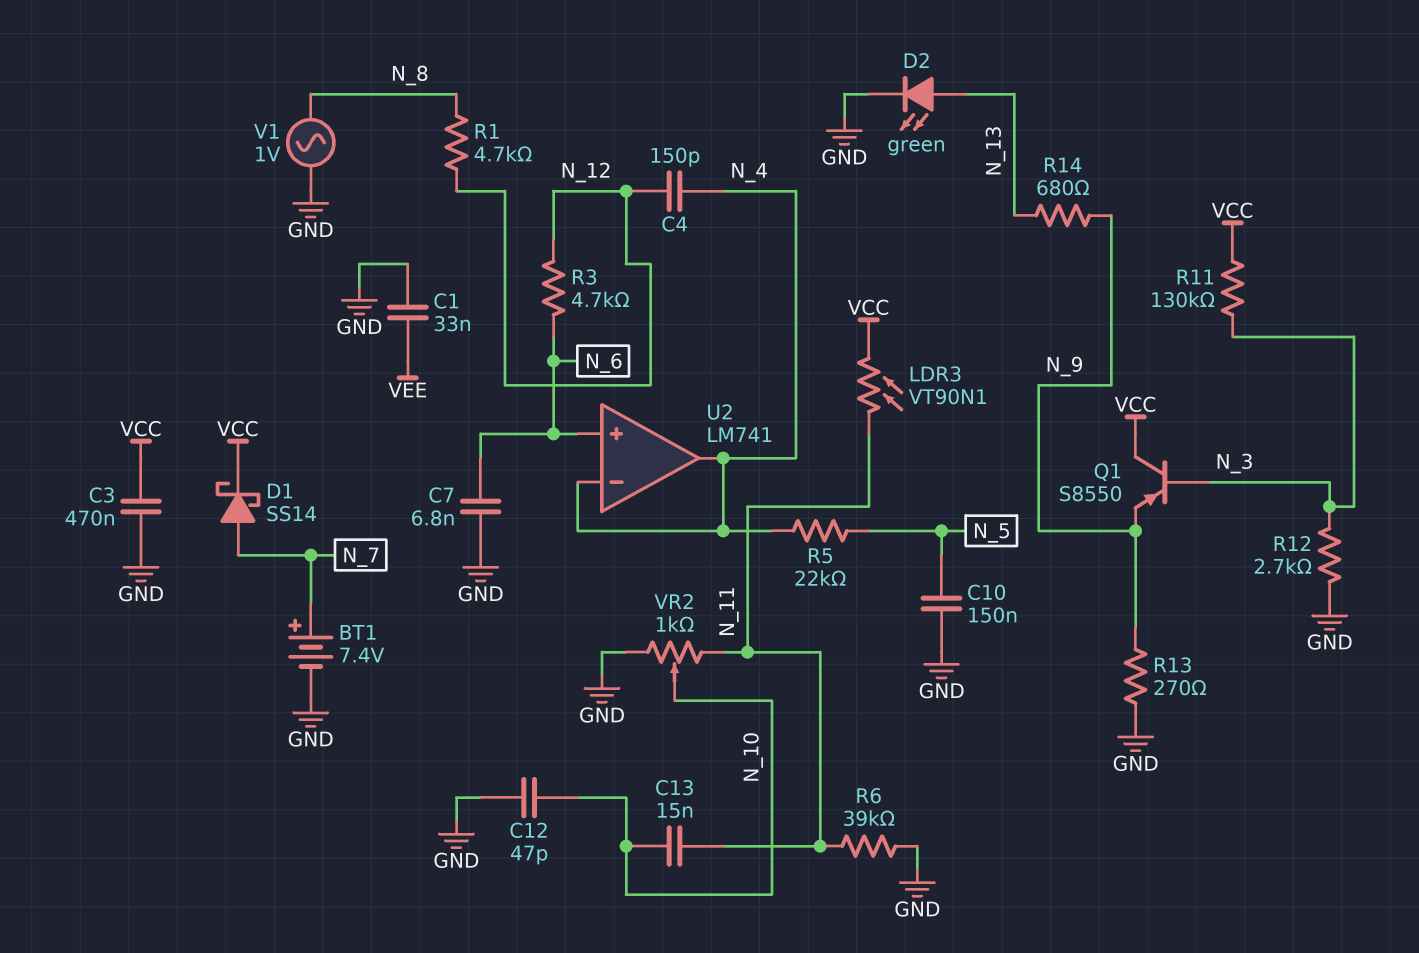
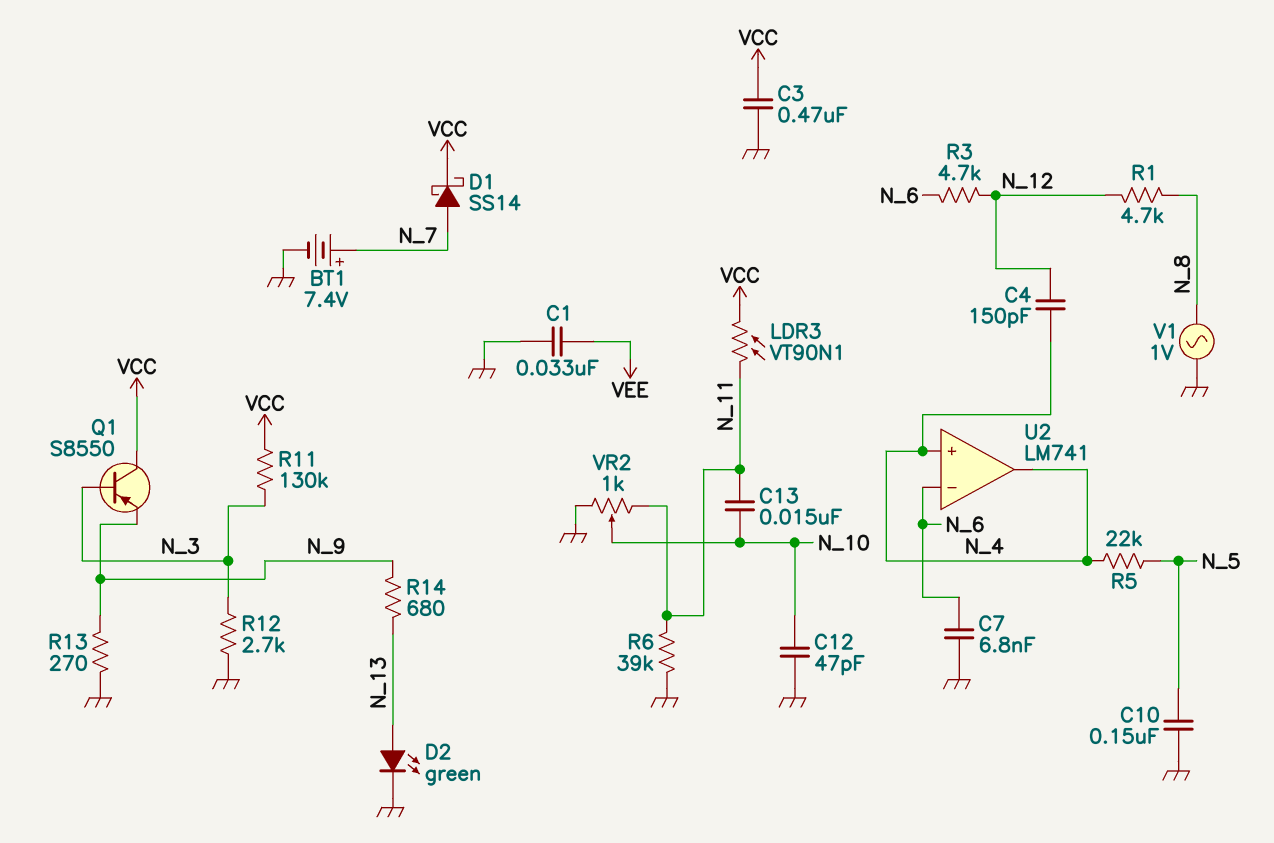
U2 pin in+: N_6 -> N_4
U2 pin in-: N_4 -> N_6

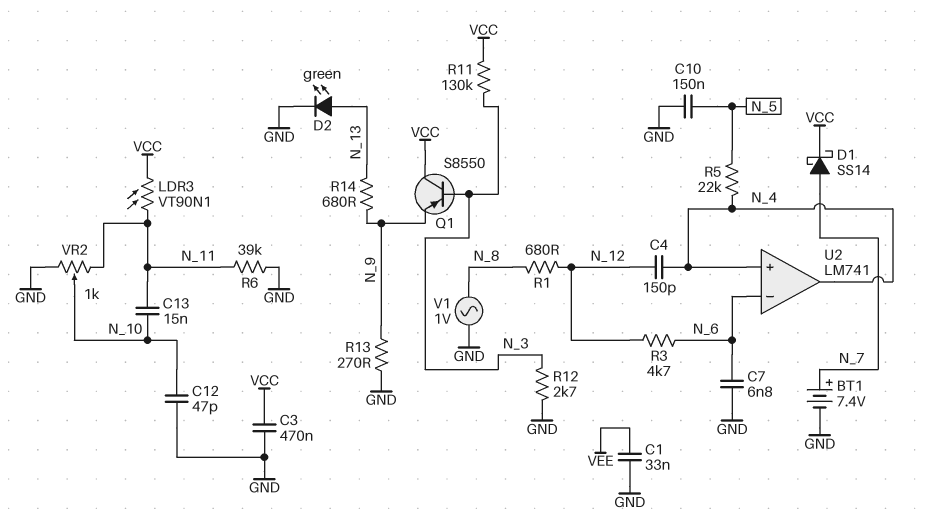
R1: 4.7k (N_8, N_12) -> 680 (N_8, N_12)

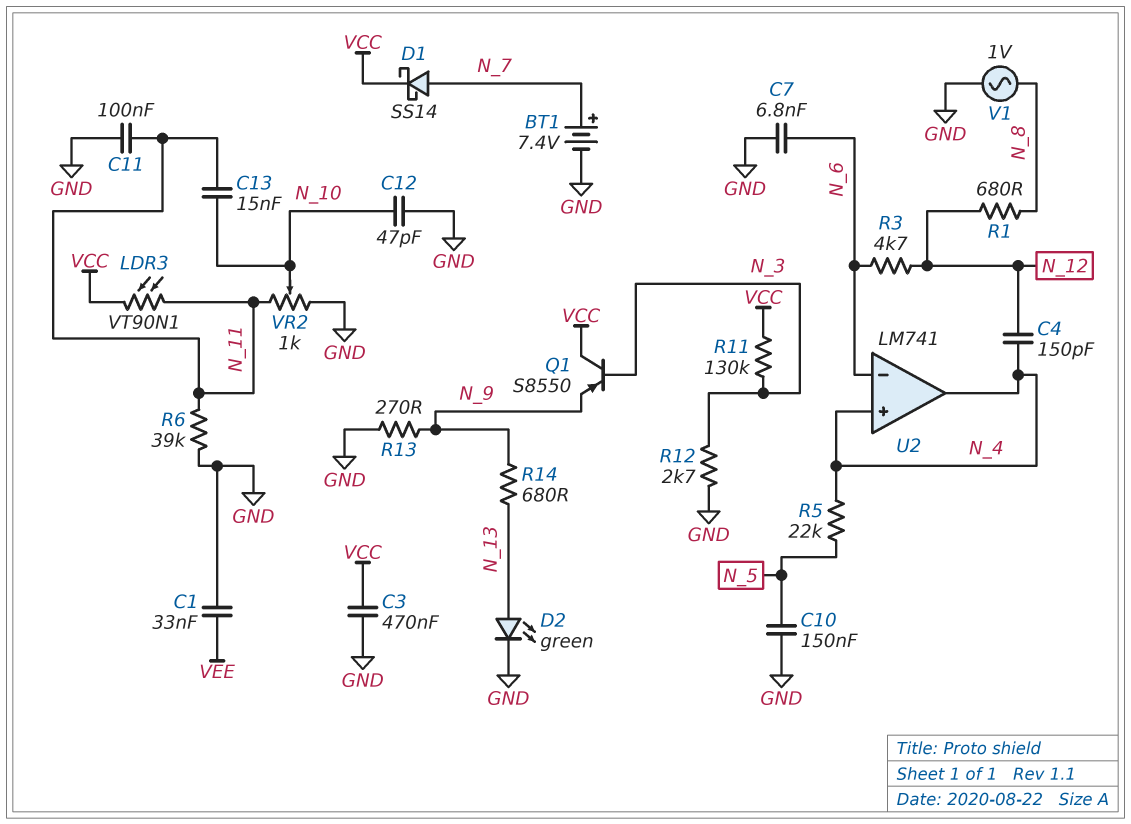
C11: none -> 100nF (GND, N_11)

